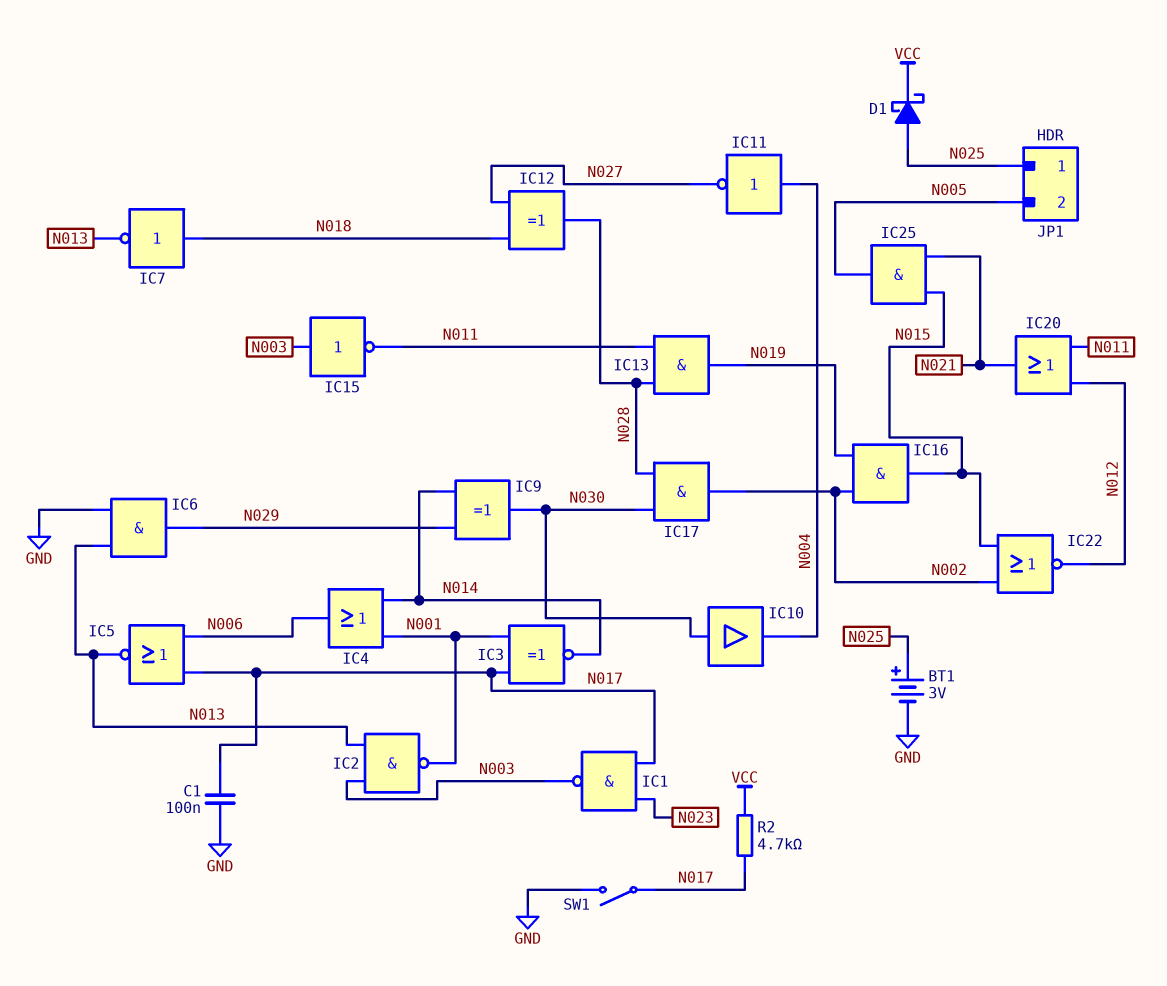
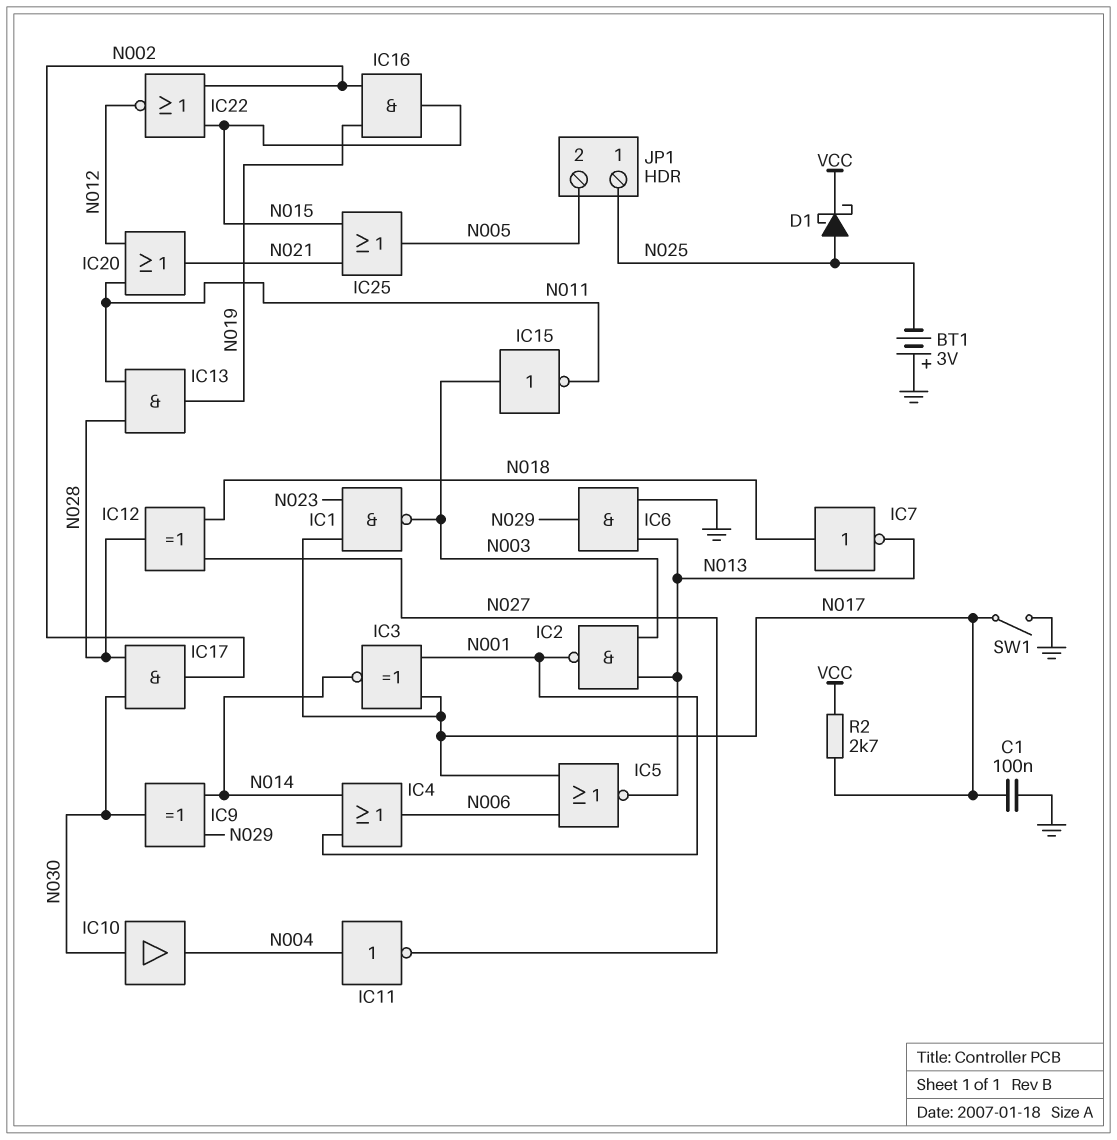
BT1: 3V (plus N025, minus GND) -> 3V (plus GND, minus N025)
IC25: AND (in N015, in N021, out N005) -> OR (in N015, in N021, out N005)
R2: 4.7k (N017, VCC) -> 2.7k (N017, VCC)

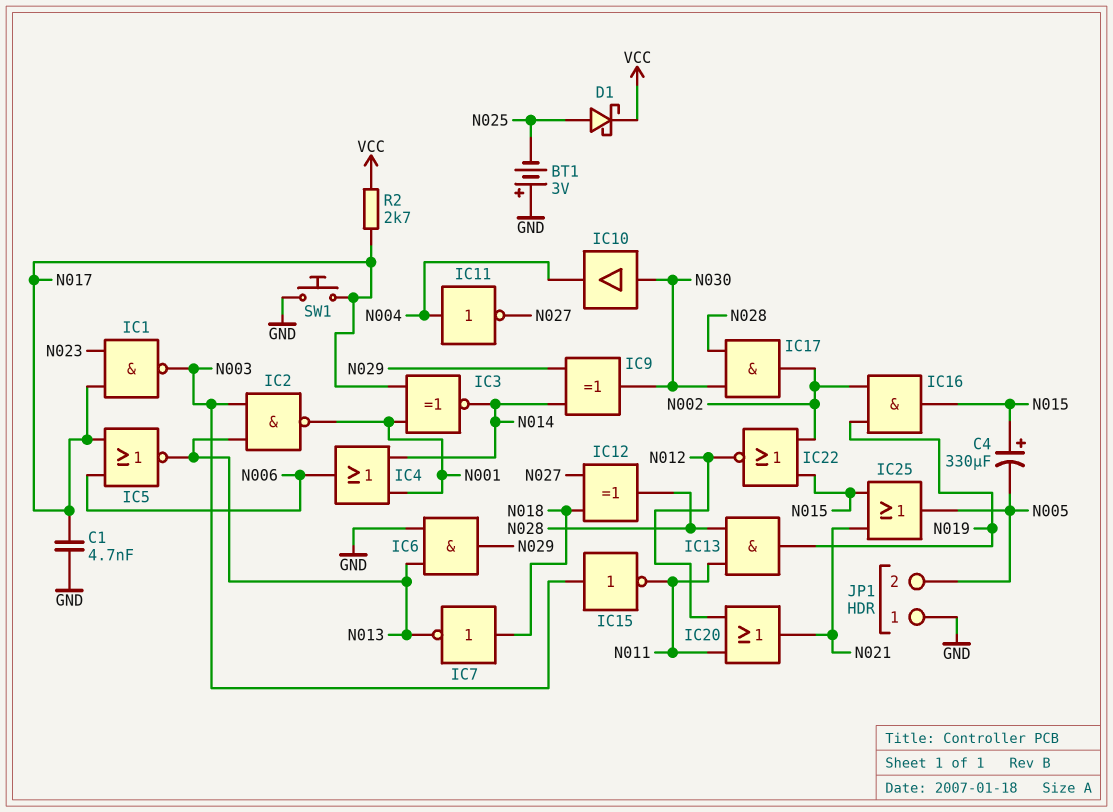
C1: 100nF (GND, N017) -> 4.7nF (GND, N017)
C4: none -> 330uF (plus N015, minus N005)
JP1 pin 1: N025 -> GND
SW1: switch (GND, N017) -> button (GND, N017)

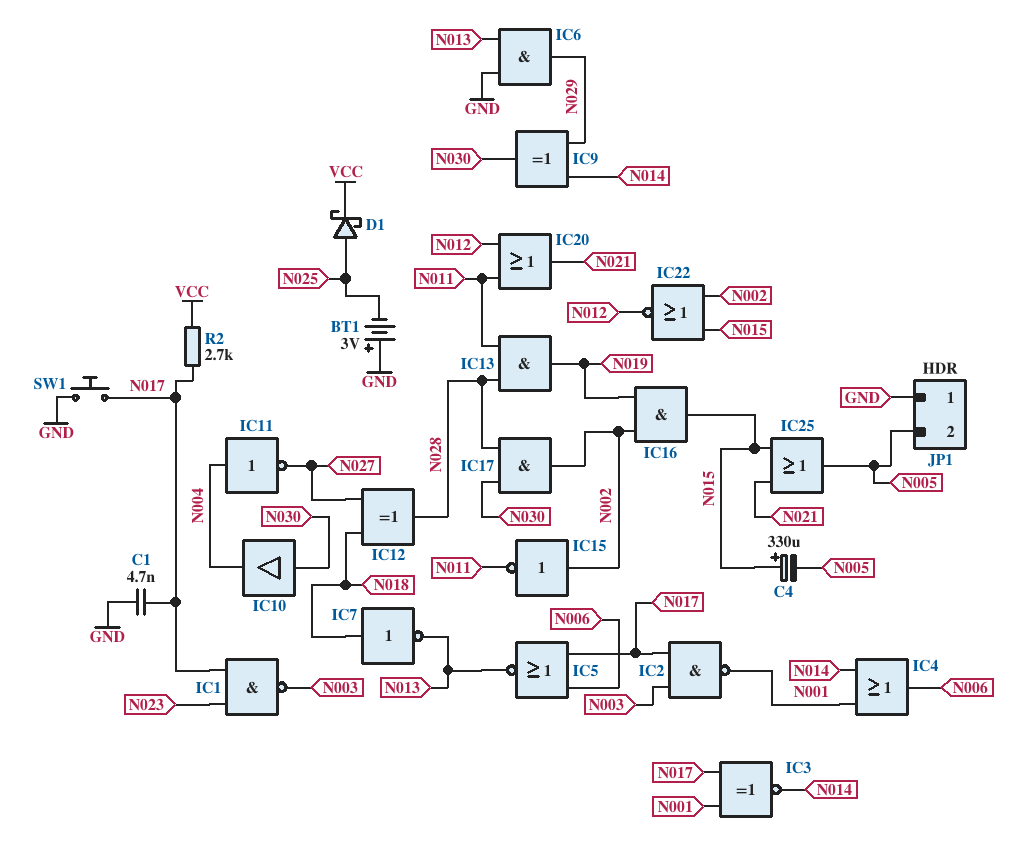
IC2: NAND (in N003, in N013, out N001) -> NAND (in N003, in N017, out N001)
IC15: NOT (in N003, out N011) -> NOT (in N002, out N011)

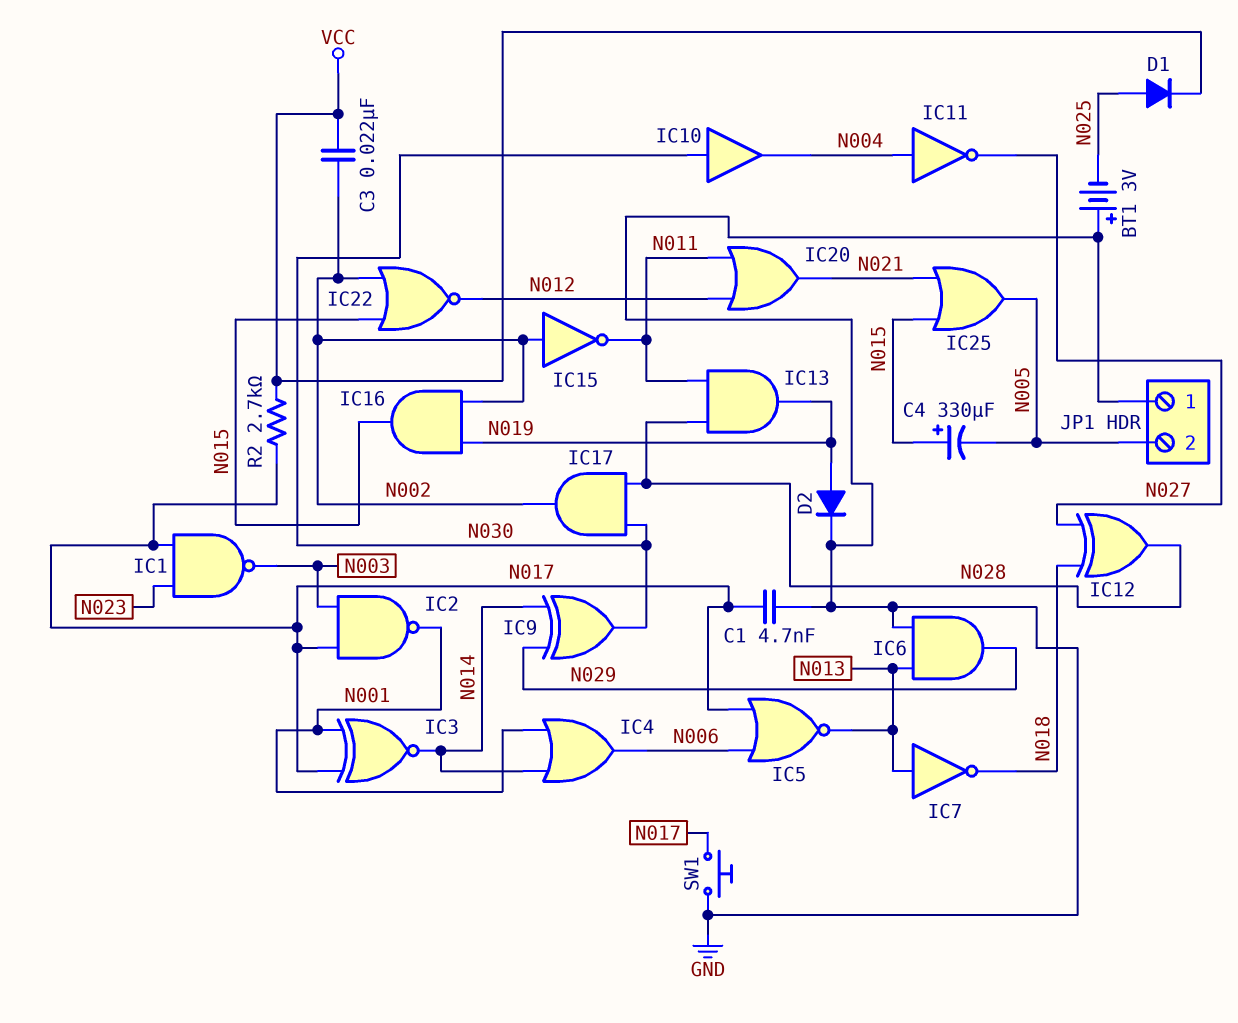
C3: none -> 22nF (N002, VCC)
D1: schottky (A N025, K VCC) -> diode (A N025, K VCC)
D2: none -> diode (A N019, K GND)
IC7: NOT (in N018, out N013) -> NOT (in N013, out N018)

